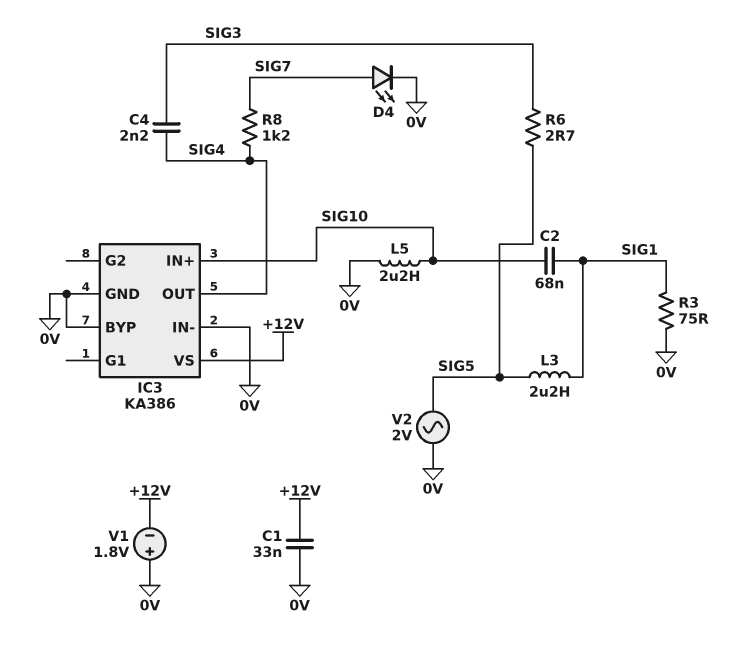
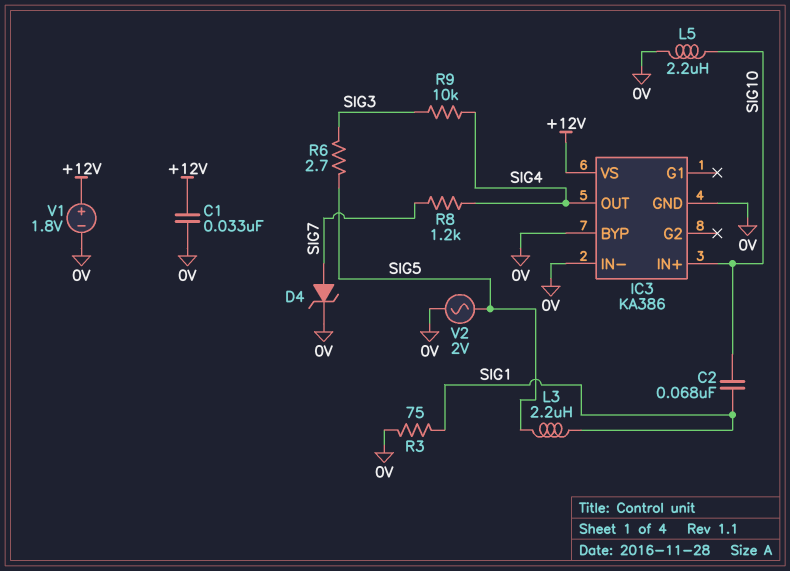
C4: 2.2nF (SIG3, SIG4) -> none
D4: LED (A SIG7, K 0V) -> zener (A SIG7, K 0V)
R9: none -> 10k (SIG3, SIG4)
V1: 1.8V (plus 0V, minus +12V) -> 1.8V (plus +12V, minus 0V)

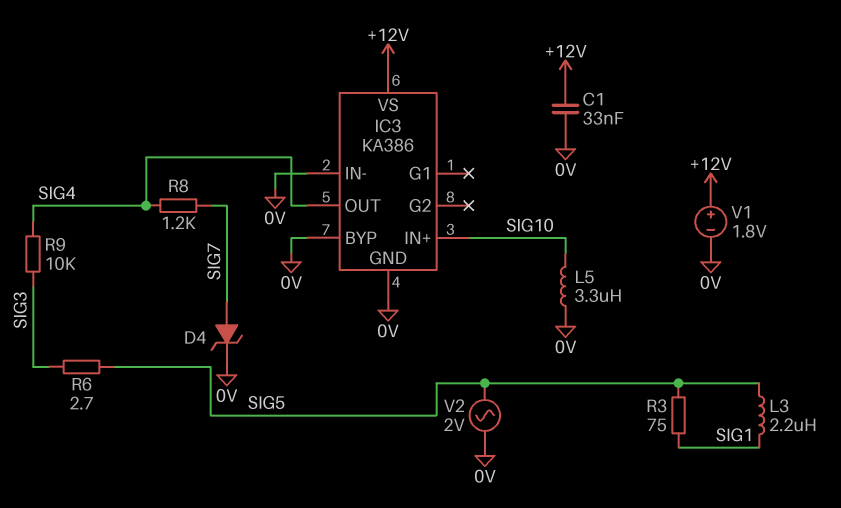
C2: 68nF (SIG1, SIG10) -> none
L5: 2.2uH (0V, SIG10) -> 3.3uH (0V, SIG10)
R3: 75 (0V, SIG1) -> 75 (SIG1, SIG5)

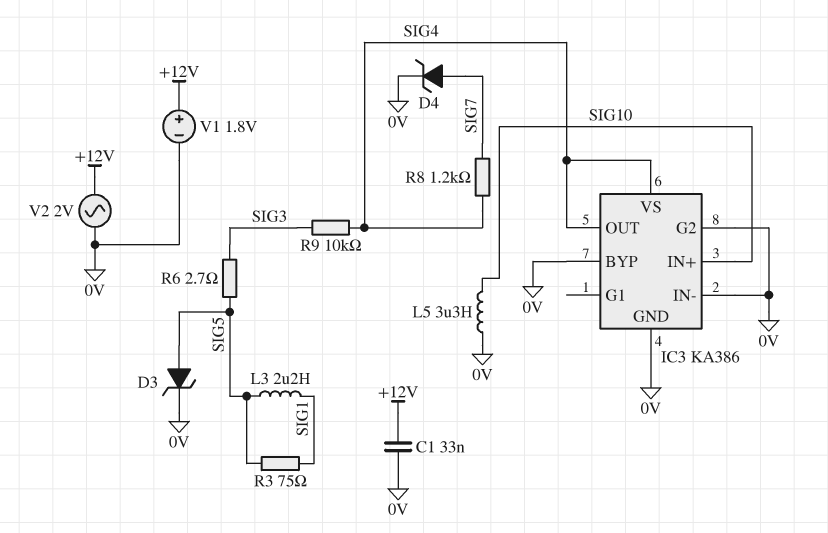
D3: none -> zener (A SIG5, K 0V)
IC3 pin G2: none -> 0V
IC3 pin VS: +12V -> SIG4
V2: AC 2V (0V, SIG5) -> AC 2V (+12V, 0V)

